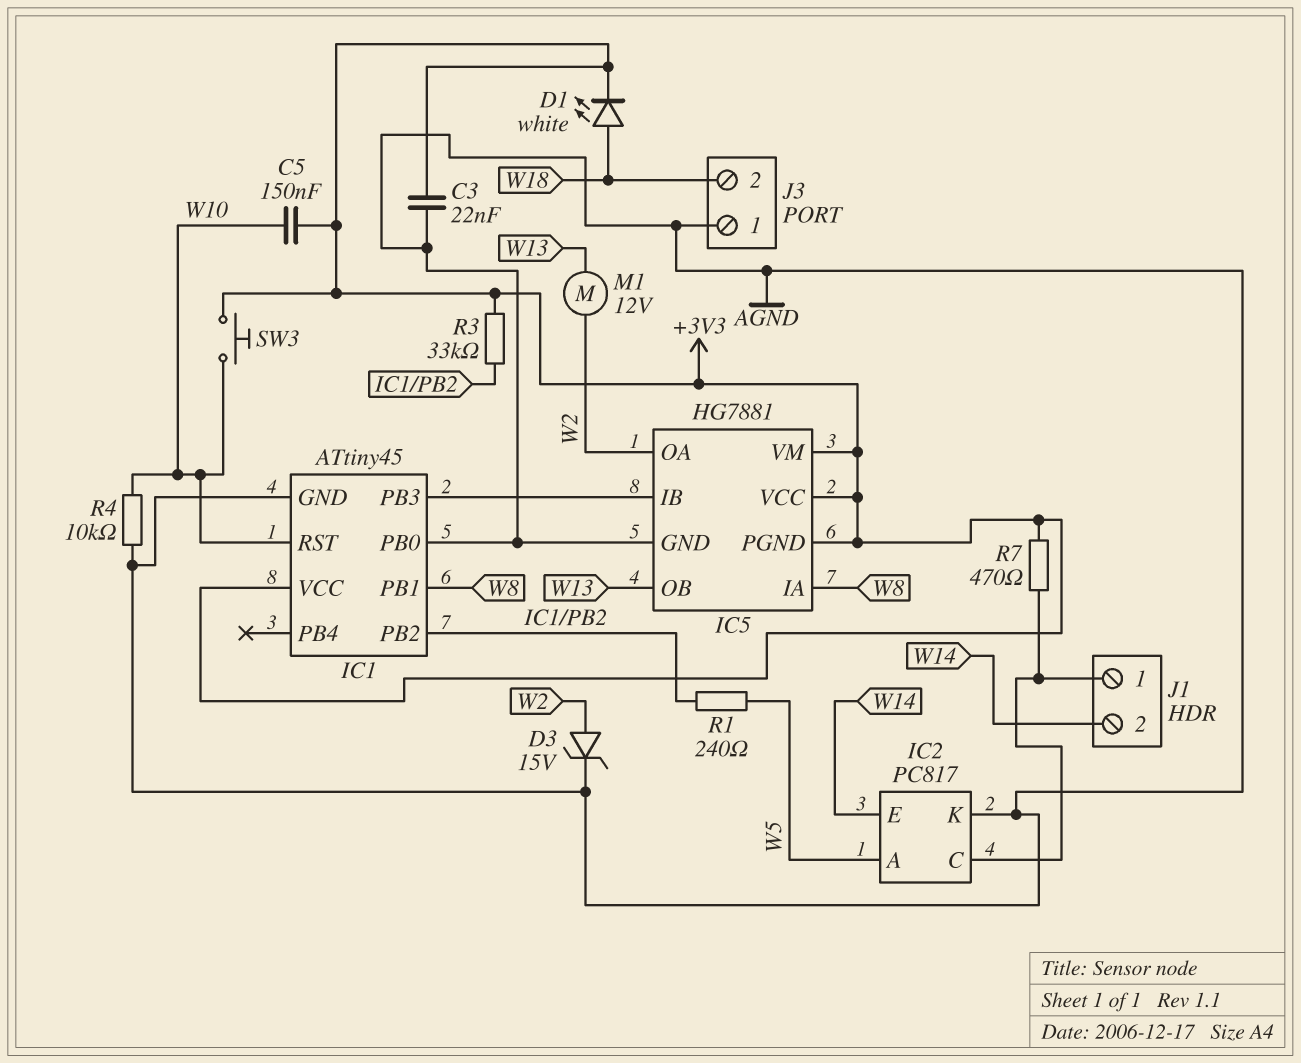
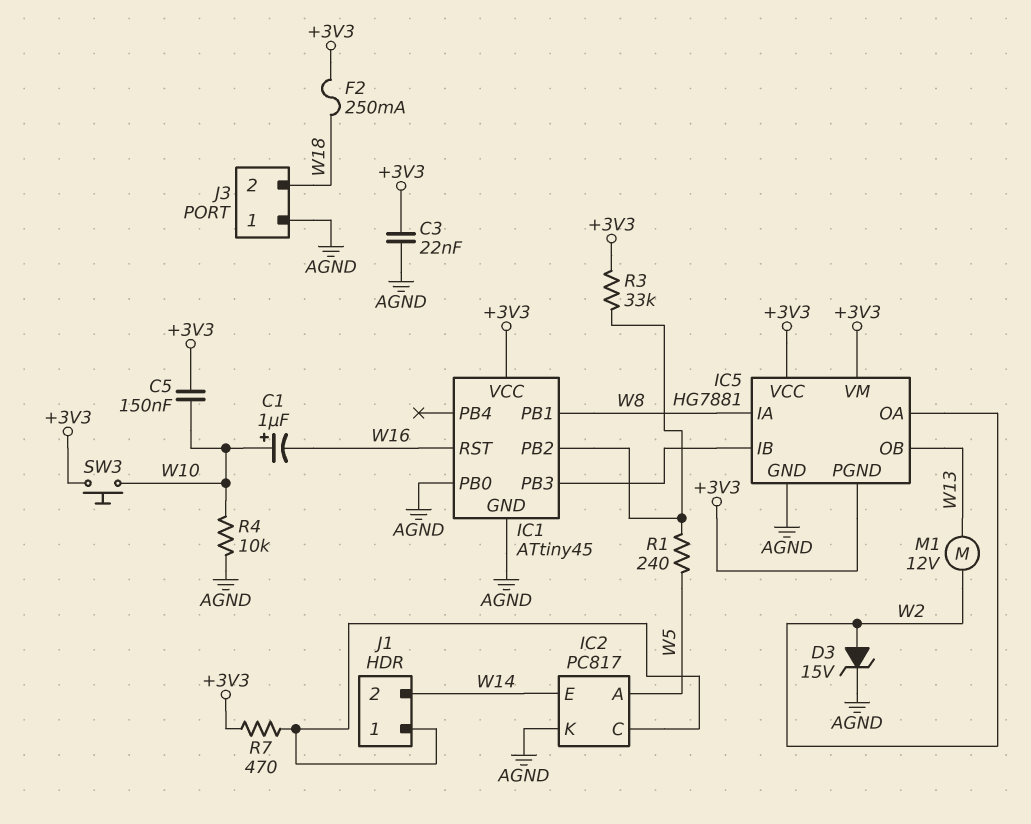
C1: none -> 1uF (plus W10, minus W16)
D1: LED white (A W18, K +3V3) -> none
F2: none -> 250mA (+3V3, W18)
IC1 pin RST: W10 -> W16

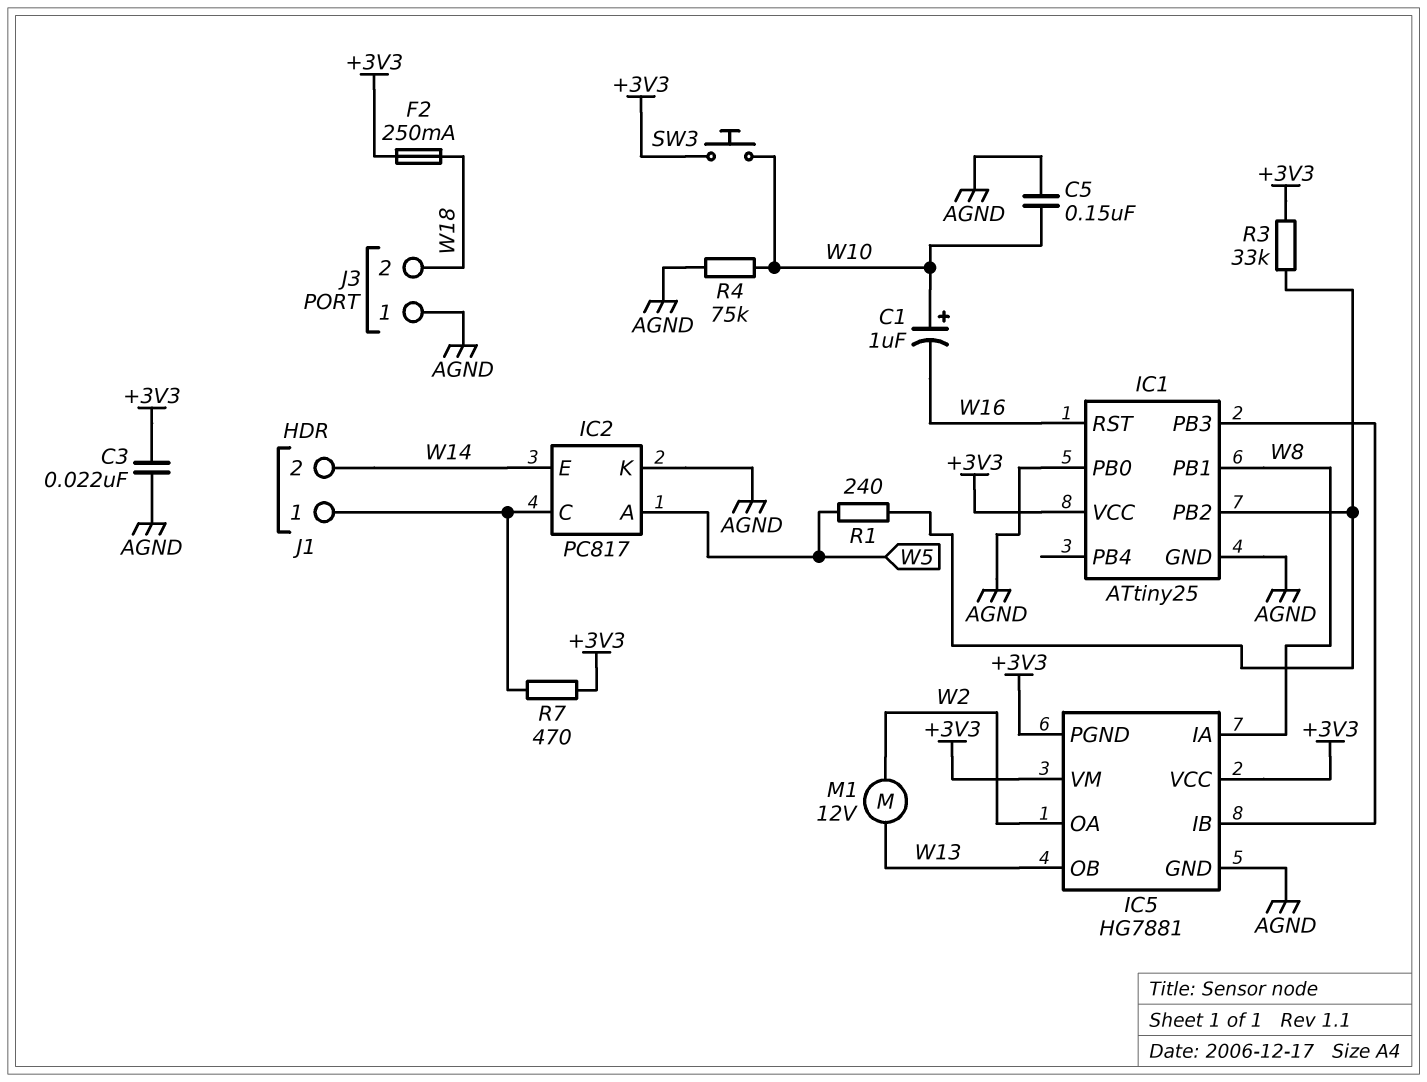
C5: 150nF (+3V3, W10) -> 150nF (AGND, W10)
D3: zener 15V (A W2, K AGND) -> none
IC1: ATtiny45 -> ATtiny25
R4: 10k (AGND, W10) -> 75k (AGND, W10)

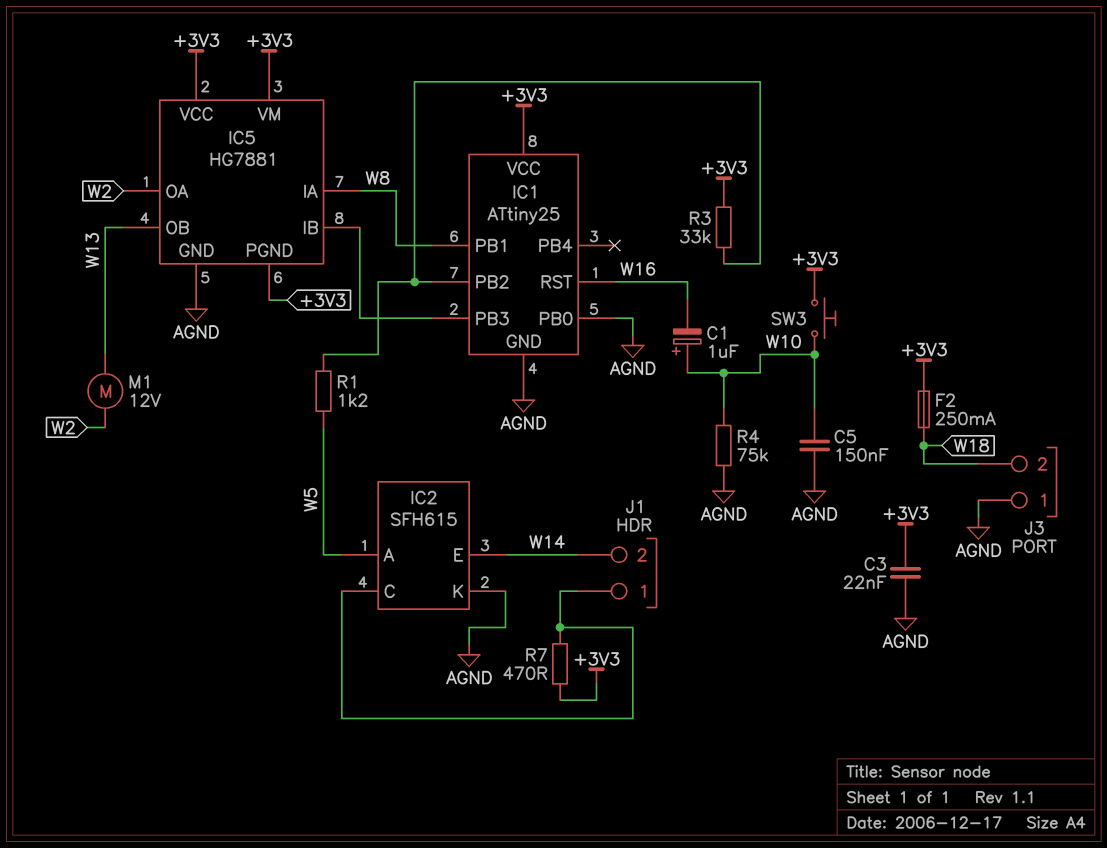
IC2: PC817 -> SFH615
R1: 240 (IC1/PB2, W5) -> 1.2k (IC1/PB2, W5)

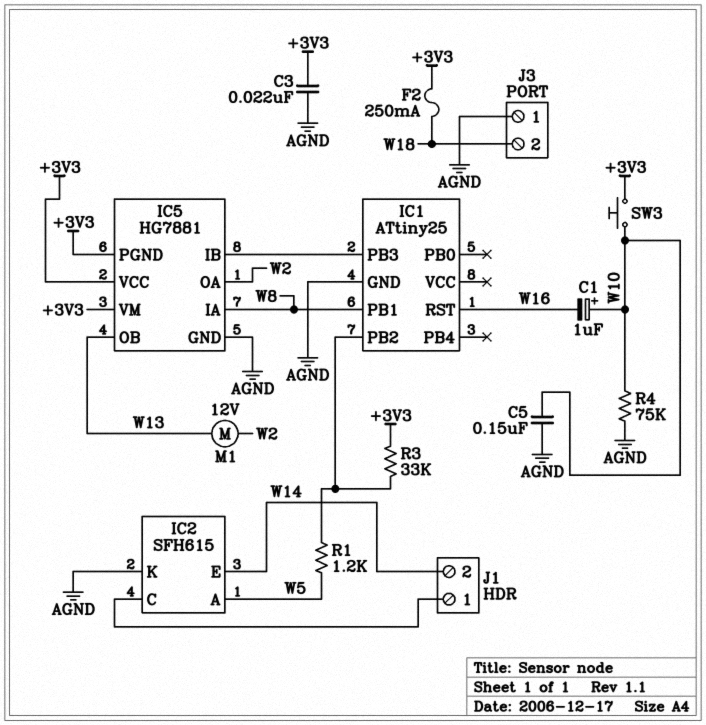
IC1 pin PB0: AGND -> none
IC1 pin VCC: +3V3 -> none
R7: 470 (+3V3, IC2/C) -> none

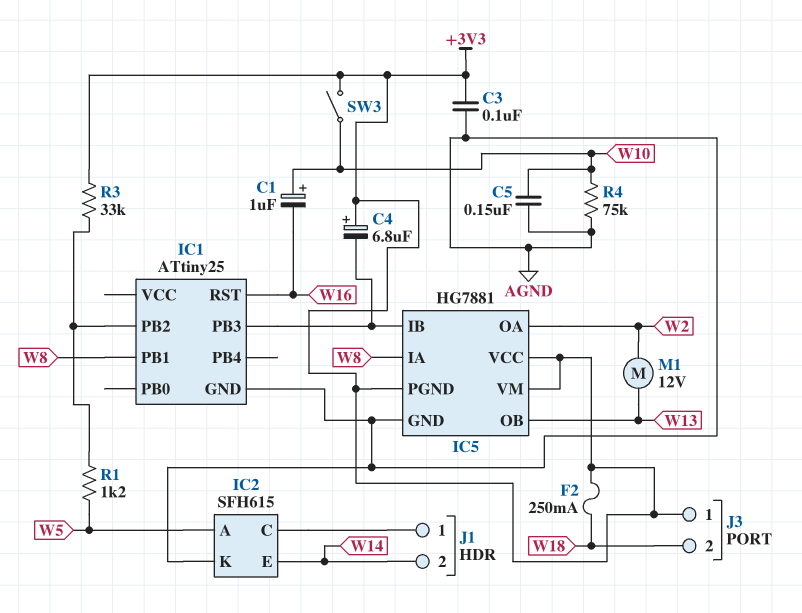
C3: 22nF (+3V3, AGND) -> 100nF (+3V3, AGND)
C4: none -> 6.8uF (plus +3V3, minus IC1/PB3)
J3 pin 1: AGND -> +3V3
SW3: button (+3V3, W10) -> switch (+3V3, W10)

